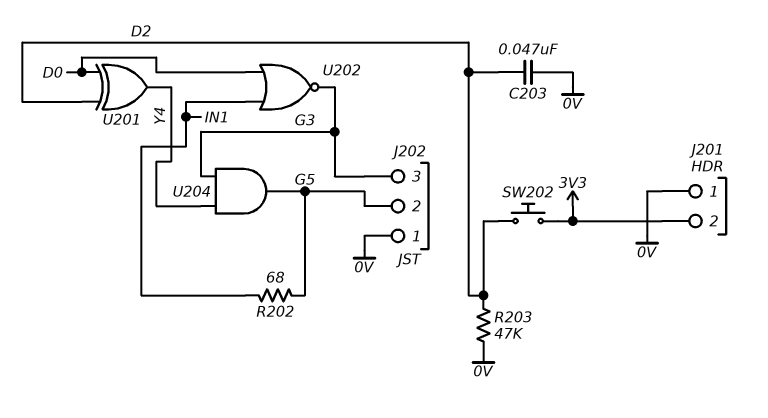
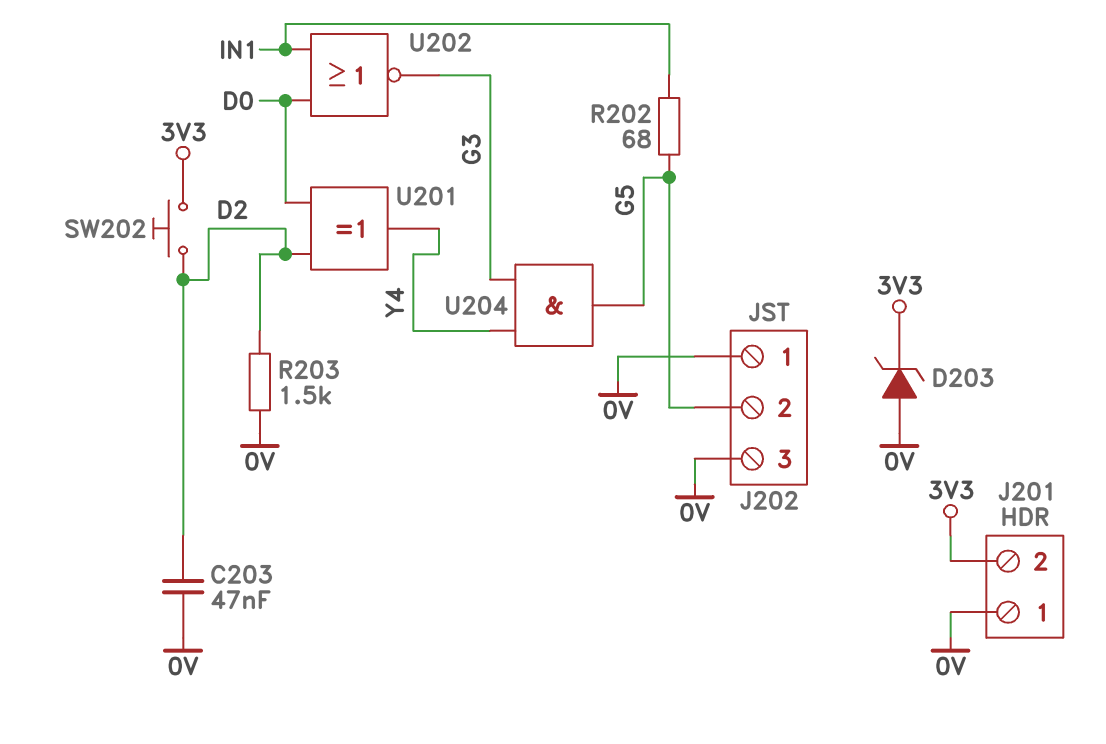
D203: none -> zener (A 0V, K 3V3)
J202 pin 3: G3 -> 0V
R203: 47k (0V, D2) -> 1.5k (0V, D2)

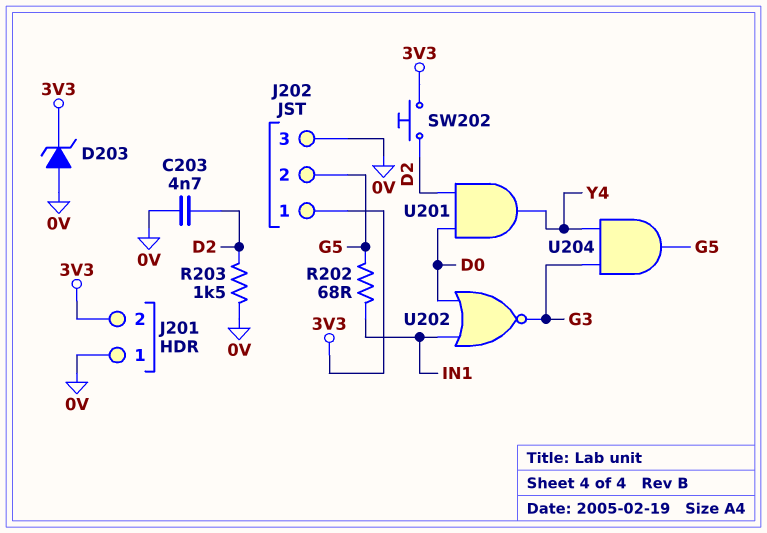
C203: 47nF (0V, D2) -> 4.7nF (0V, D2)
J202 pin 1: 0V -> 3V3
U201: XOR (in D0, in D2, out Y4) -> AND (in D0, in D2, out Y4)

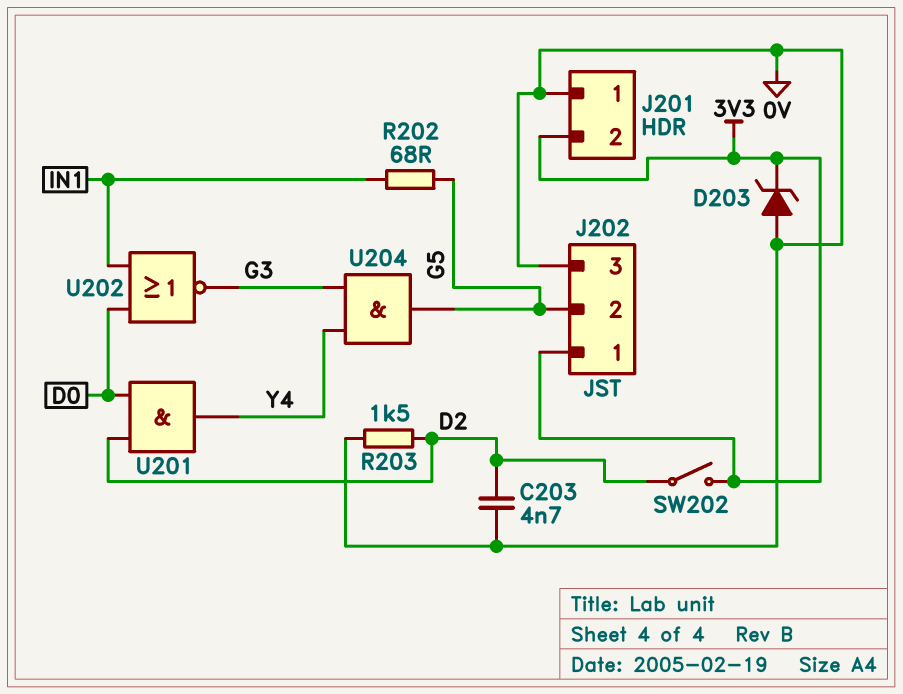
SW202: button (3V3, D2) -> switch (3V3, D2)

